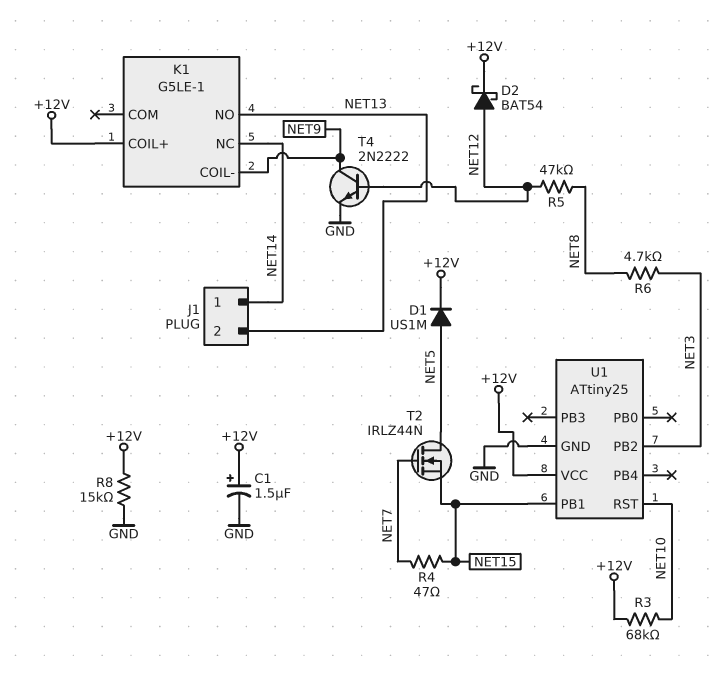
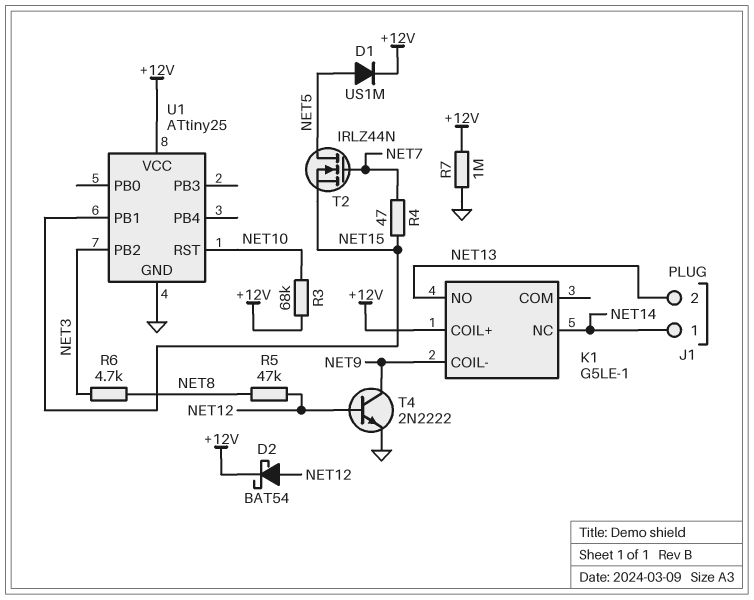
C1: 1.5uF (plus +12V, minus GND) -> none
R7: none -> 1M (+12V, GND)
R8: 15k (+12V, GND) -> none

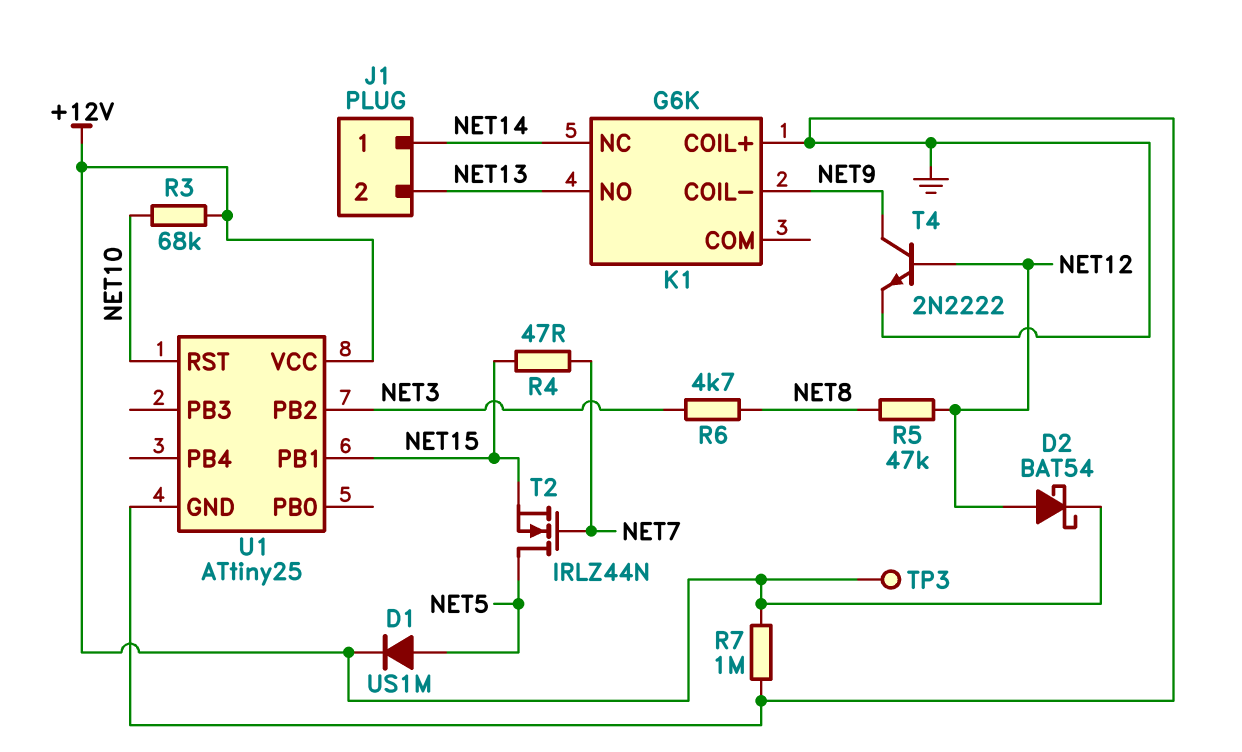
K1: G5LE-1 -> G6K
K1 pin COIL+: +12V -> GND
TP3: none -> test point (+12V)

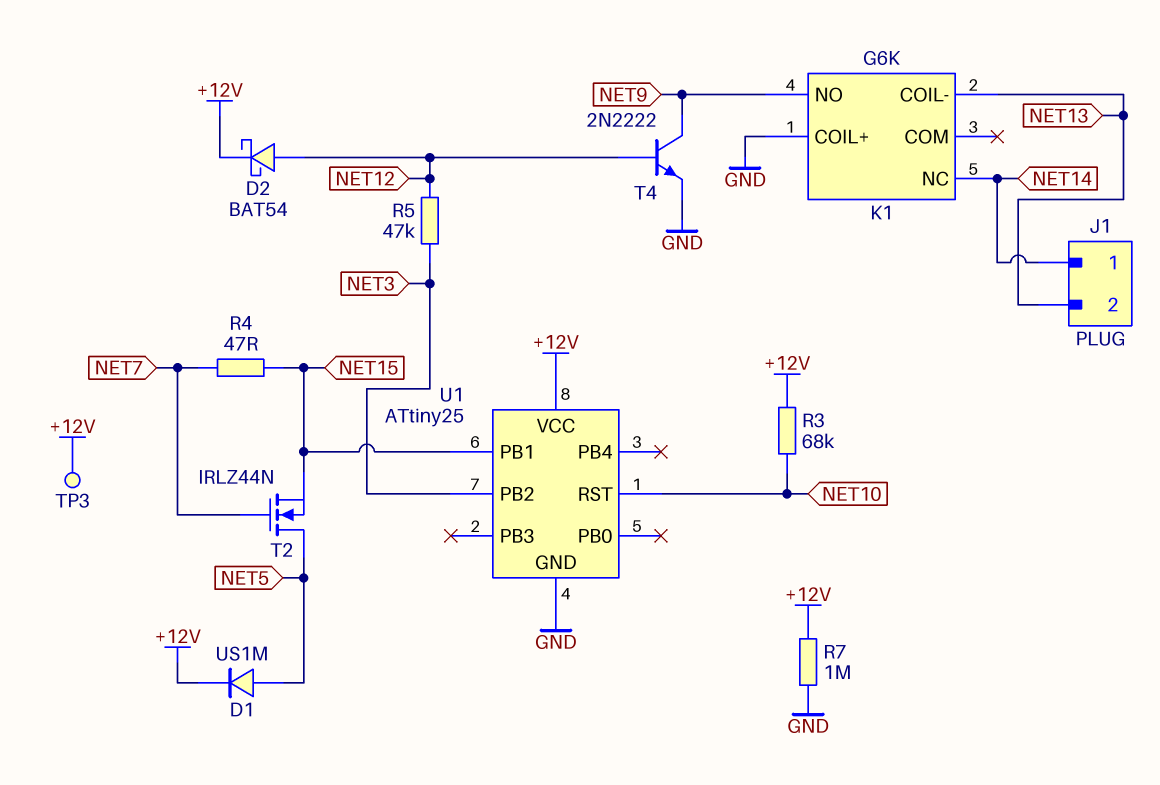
K1 pin COIL-: NET9 -> NET13
K1 pin NO: NET13 -> NET9
R5: 47k (NET8, NET12) -> 47k (NET3, NET12)
R6: 4.7k (NET3, NET8) -> none

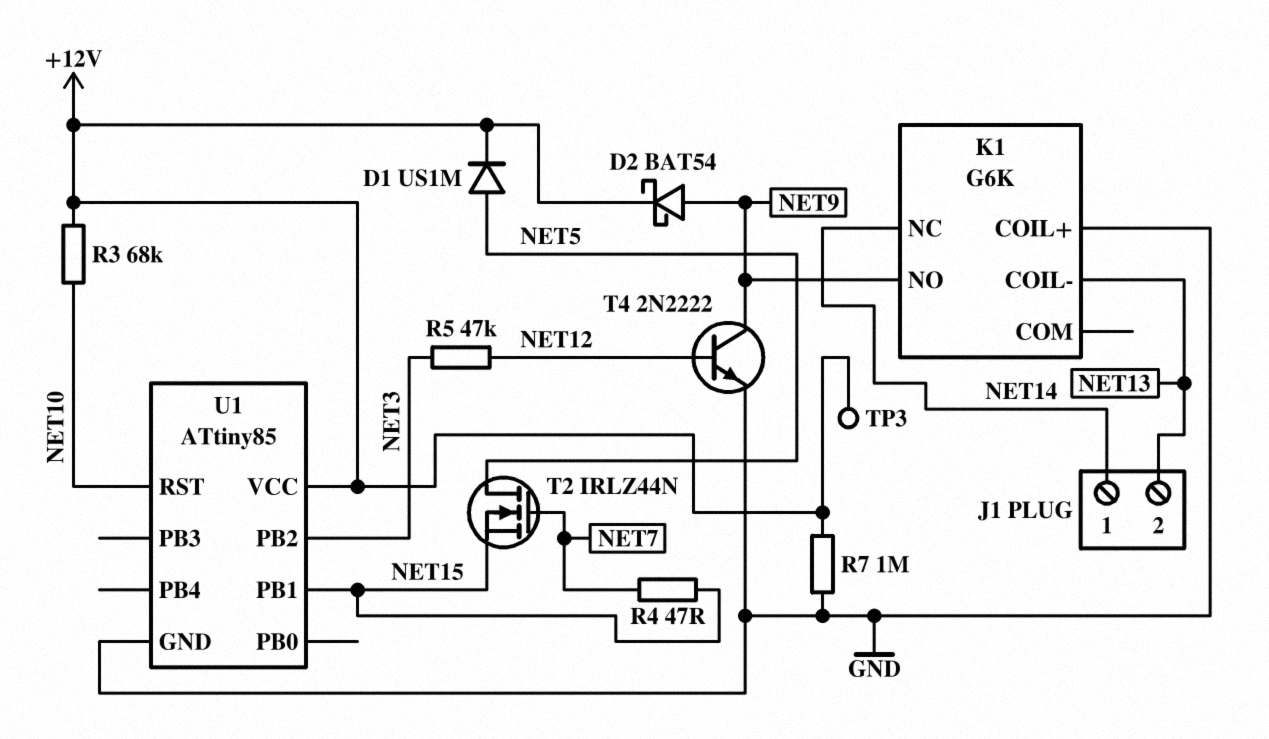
D2: schottky BAT54 (A NET12, K +12V) -> schottky BAT54 (A NET9, K +12V)
U1: ATtiny25 -> ATtiny85

